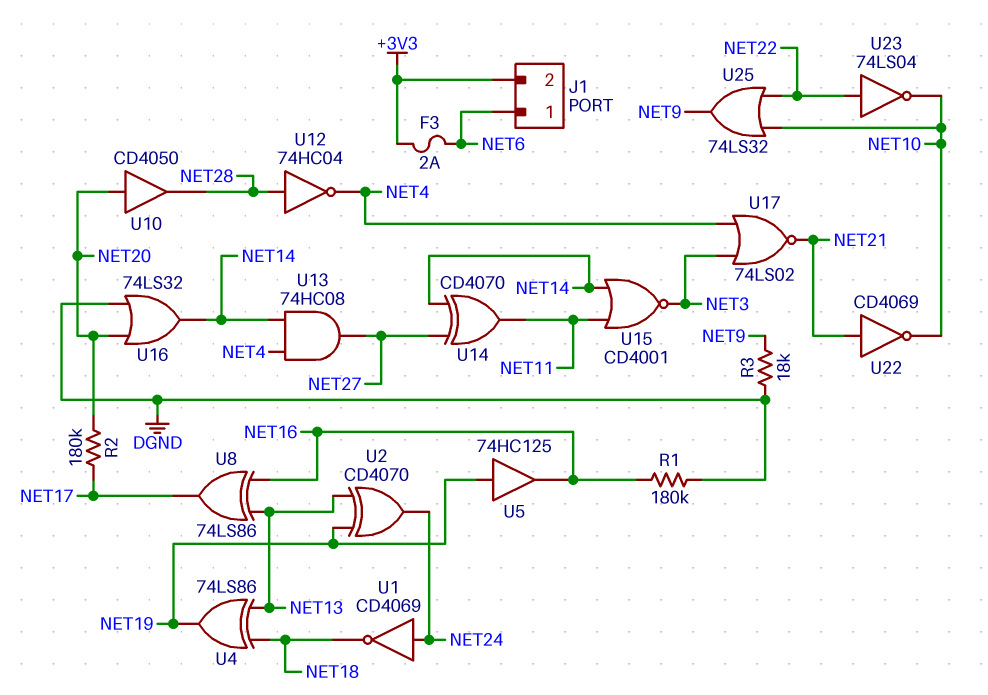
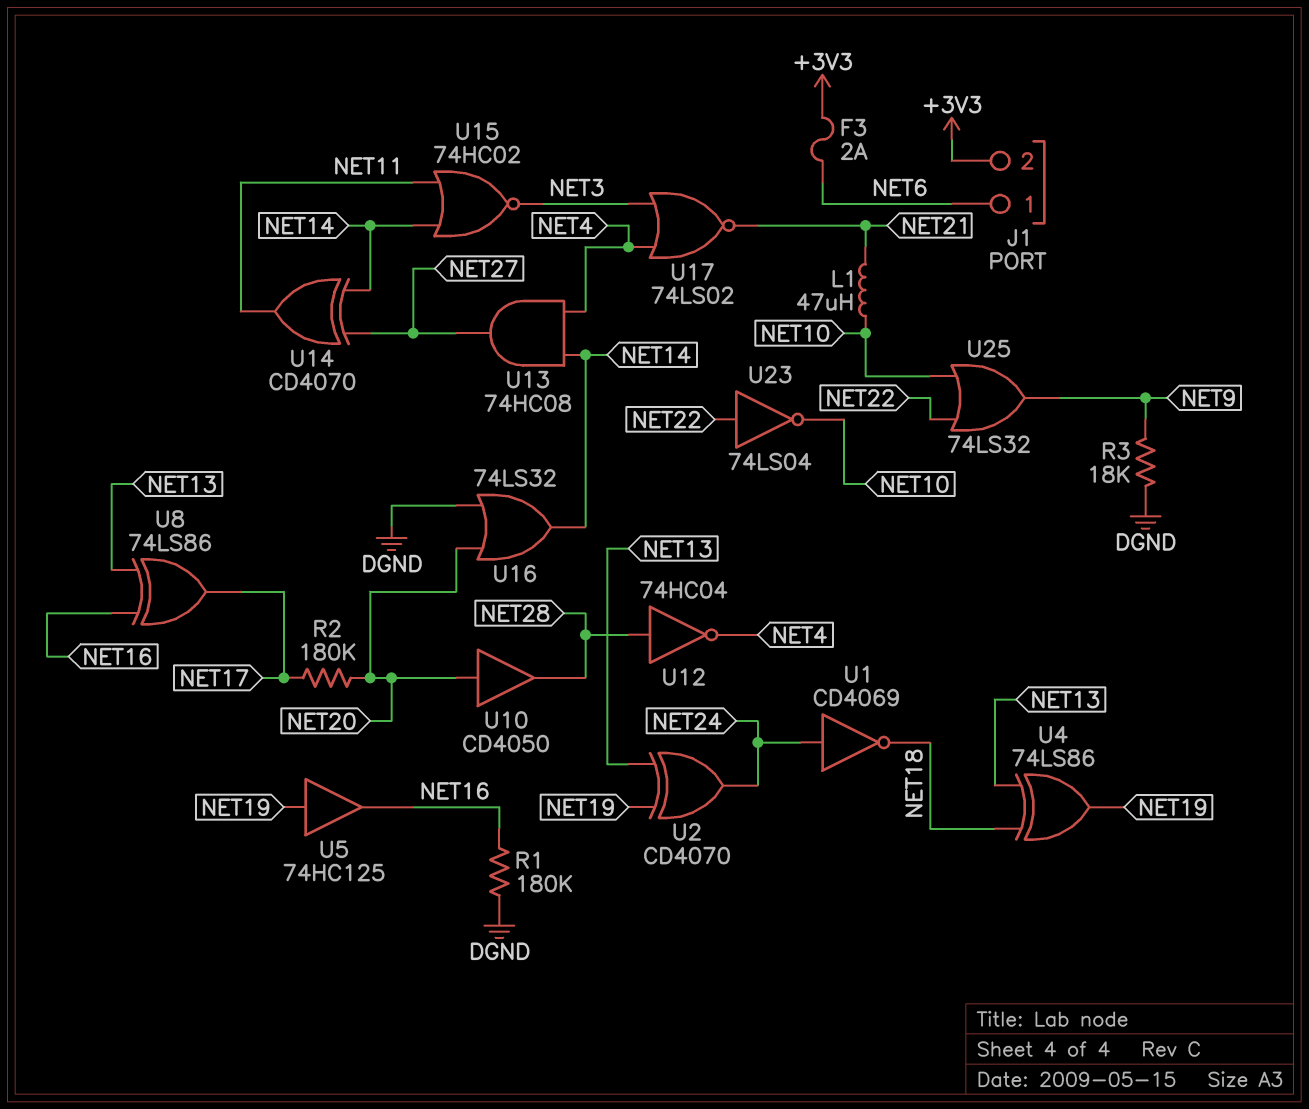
L1: none -> 47uH (NET10, NET21)
U15: NOR CD4001 (in NET11, in NET14, out NET3) -> NOR 74HC02 (in NET11, in NET14, out NET3)
U22: NOT CD4069 (in NET21, out NET10) -> none

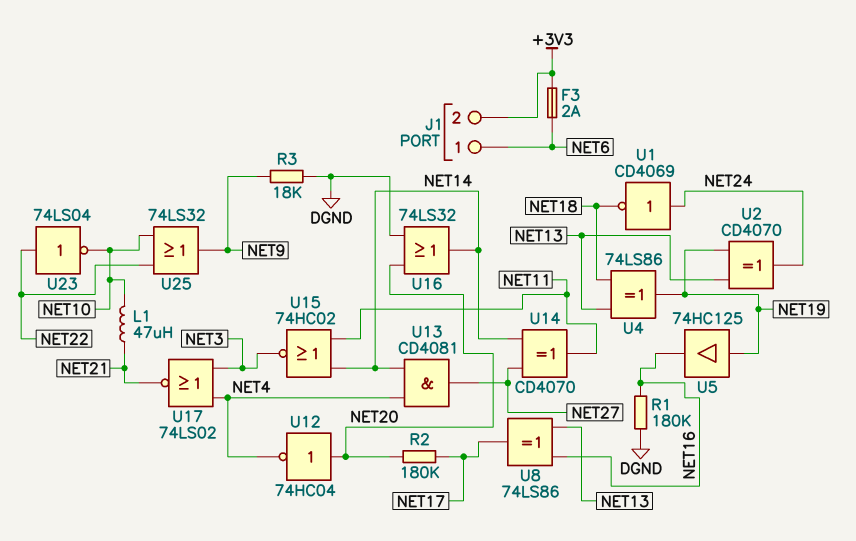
U10: buffer CD4050 (in NET20, out NET28) -> none
U12: NOT 74HC04 (in NET28, out NET4) -> NOT 74HC04 (in NET20, out NET4)
U13: AND 74HC08 (in NET4, in NET14, out NET27) -> AND CD4081 (in NET4, in NET14, out NET27)

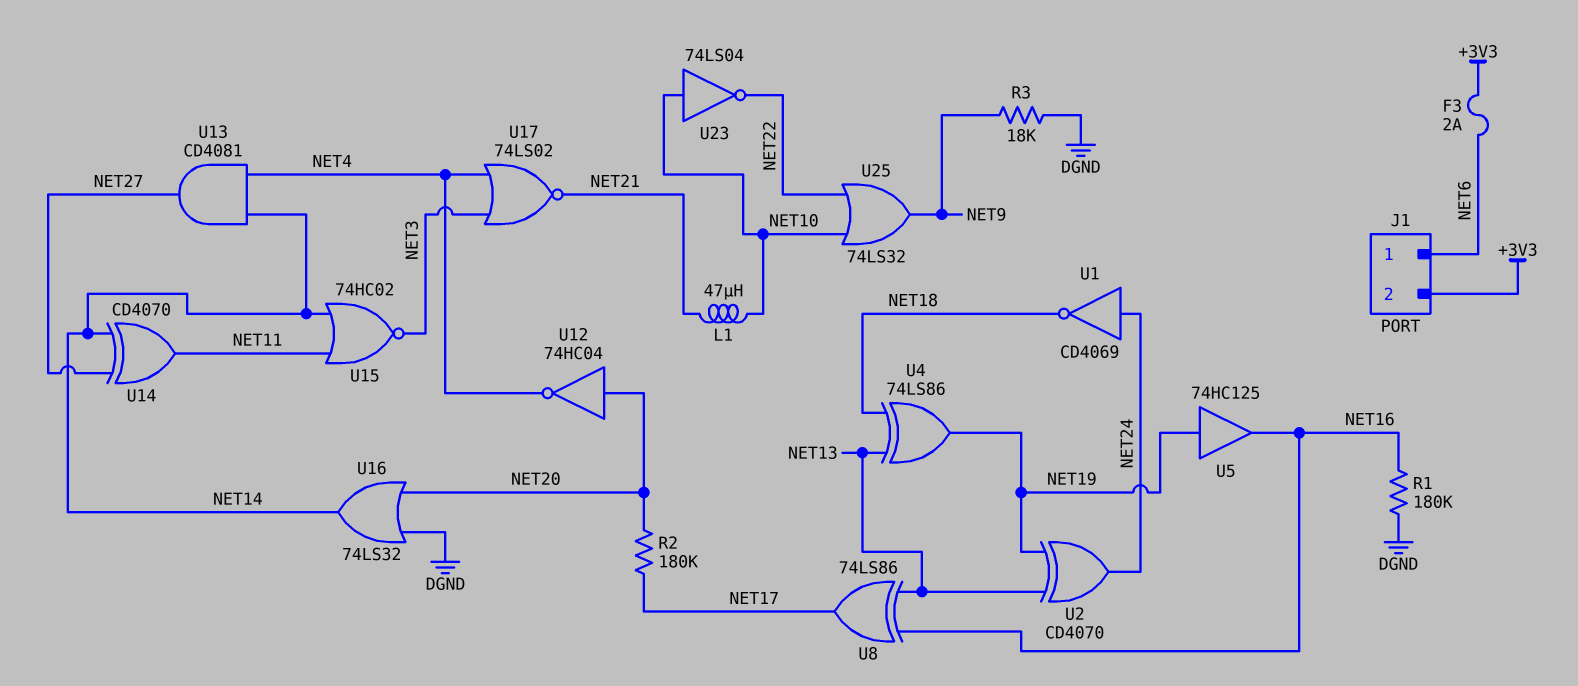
U23: NOT 74LS04 (in NET22, out NET10) -> NOT 74LS04 (in NET10, out NET22)

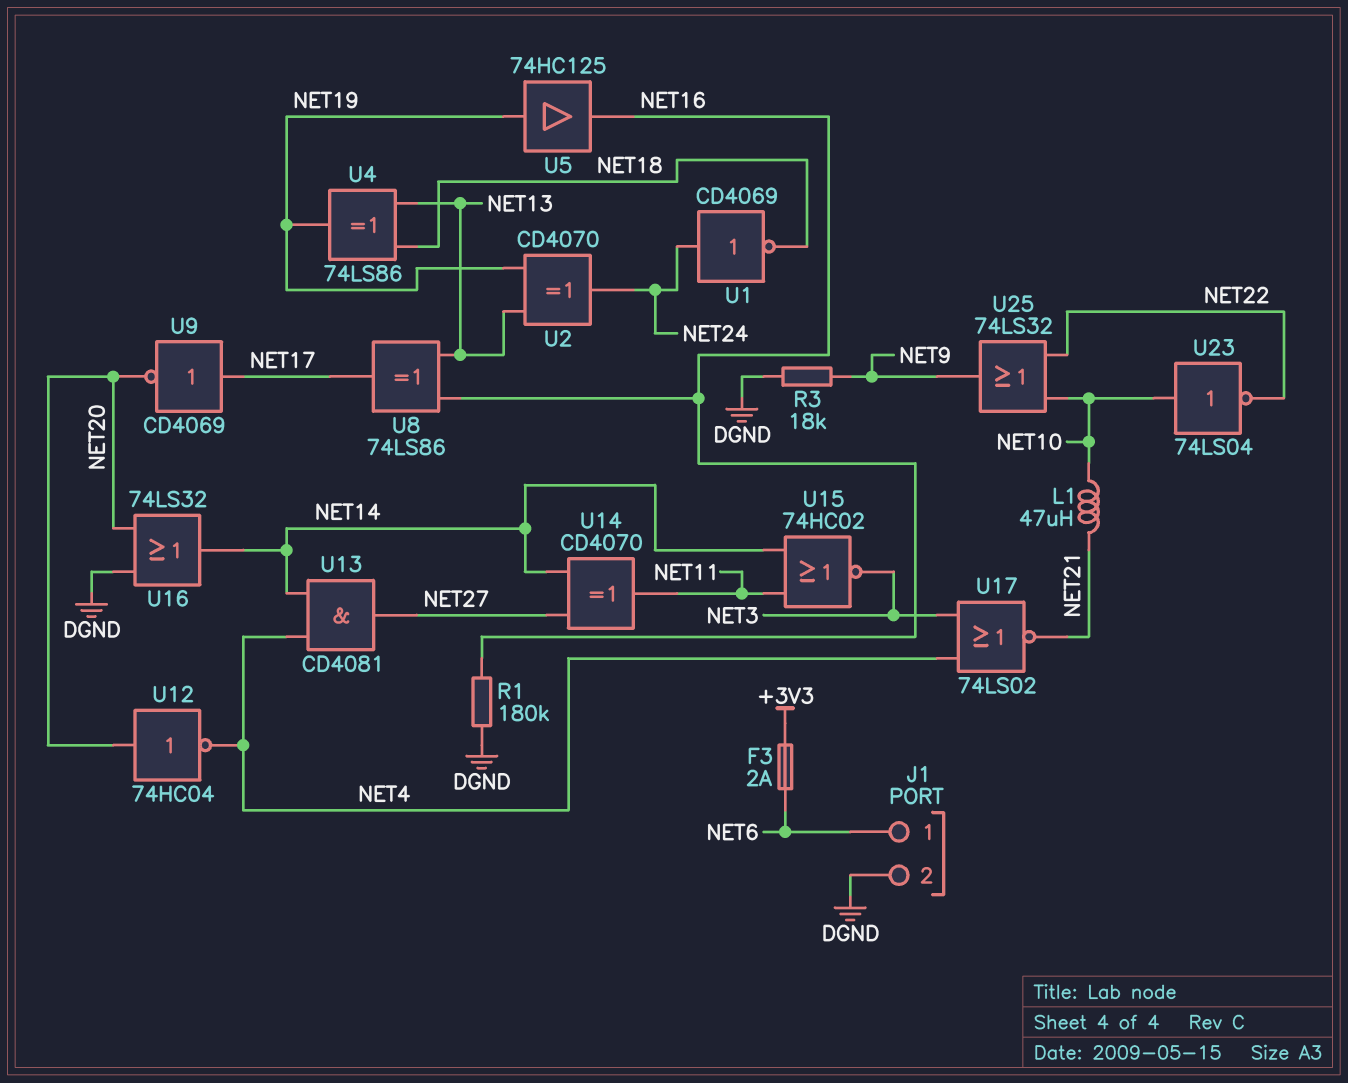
J1 pin 2: +3V3 -> DGND
R2: 180k (NET17, NET20) -> none
U9: none -> NOT CD4069 (in NET17, out NET20)

